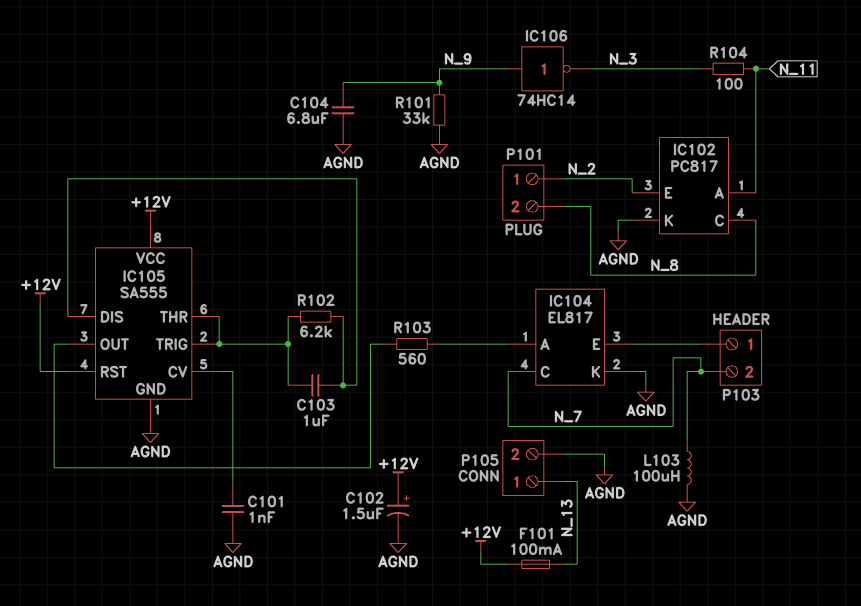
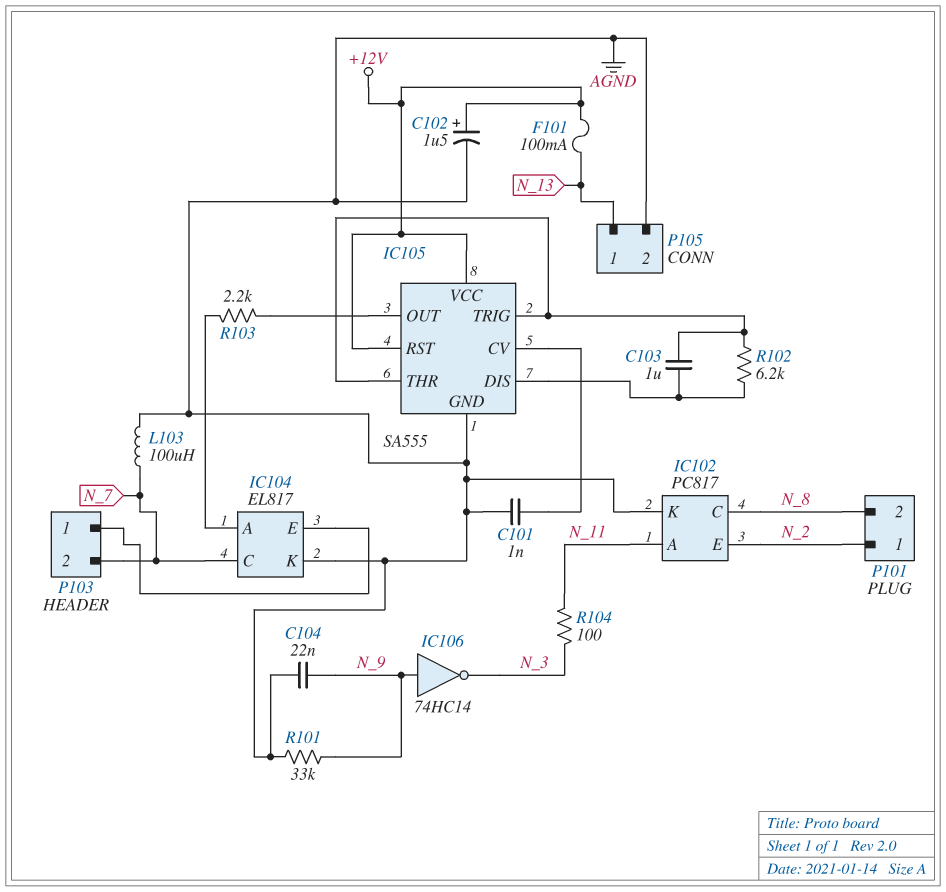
C104: 6.8uF (AGND, N_9) -> 22nF (AGND, N_9)
R103: 560 (IC104/A, IC105/OUT) -> 2.2k (IC104/A, IC105/OUT)

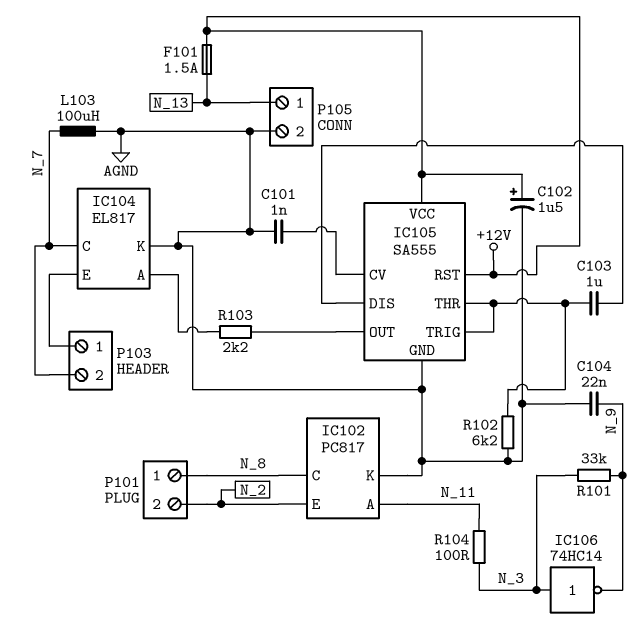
F101: 100mA (+12V, N_13) -> 1.5A (+12V, N_13)
IC106: NOT 74HC14 (in N_9, out N_3) -> NOT 74HC14 (in N_3, out N_9)
P101 pin 1: N_2 -> N_8
P101 pin 2: N_8 -> N_2
R101: 33k (AGND, N_9) -> 33k (N_3, N_9)
R102: 6.2k (IC105/DIS, IC105/THR) -> 6.2k (AGND, IC105/THR)

